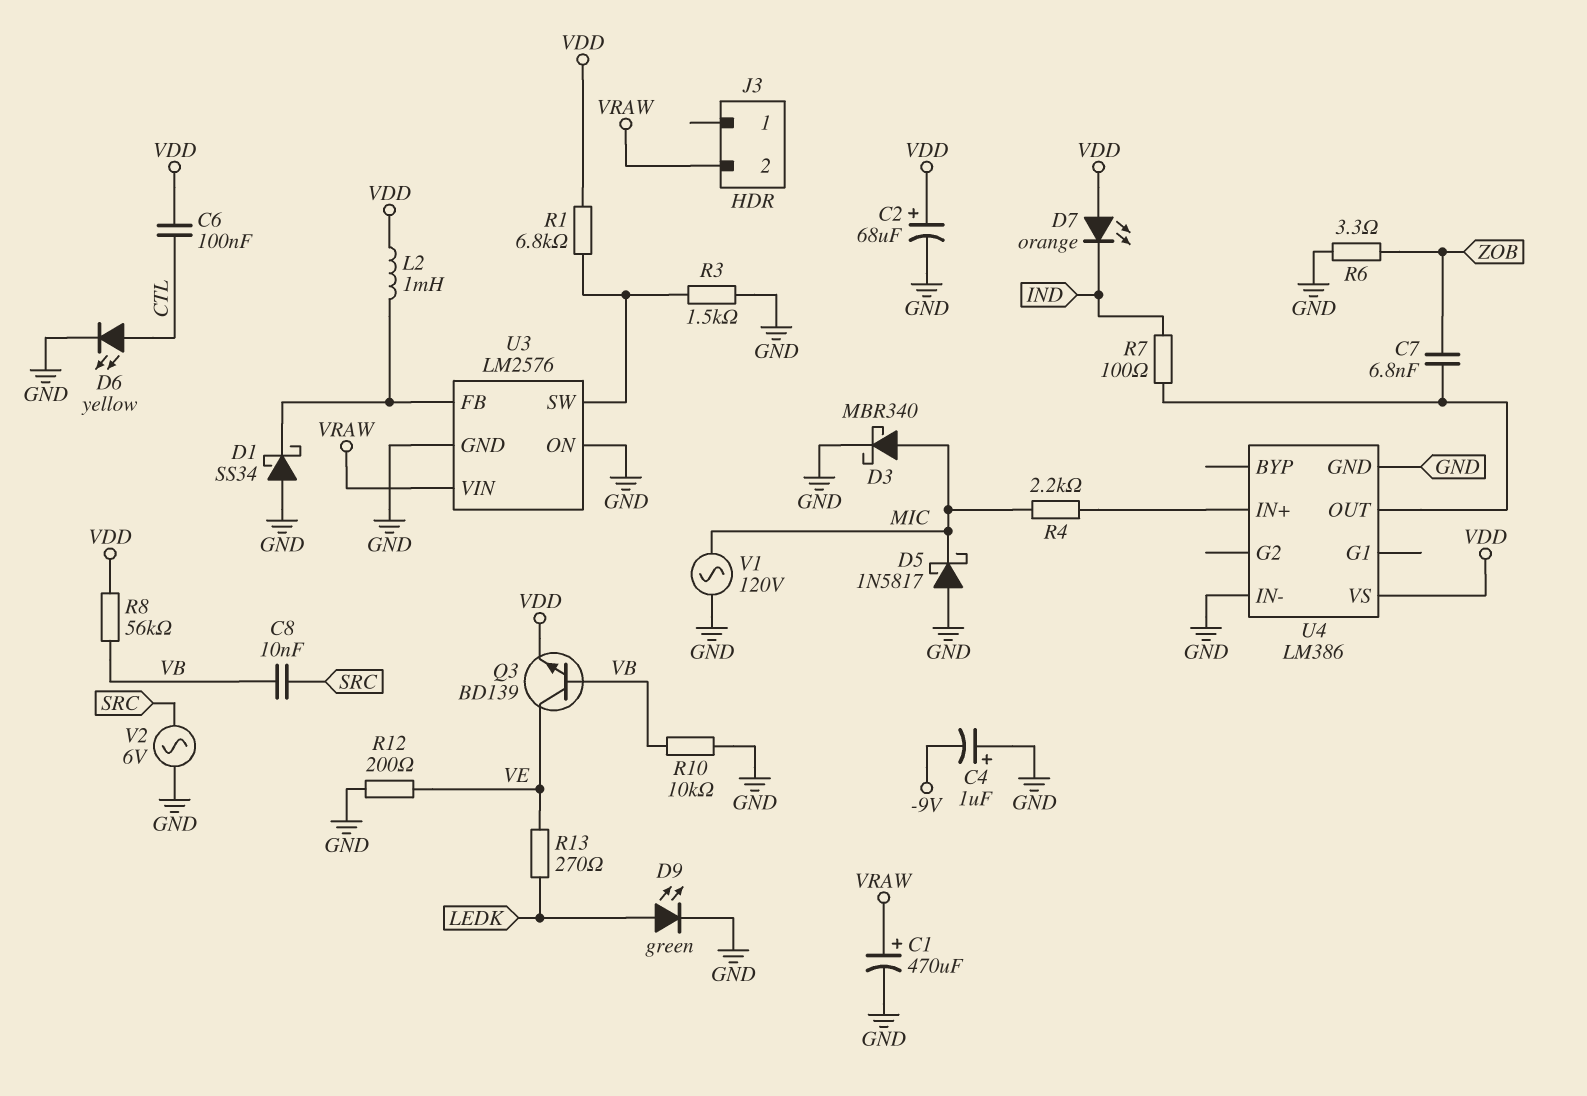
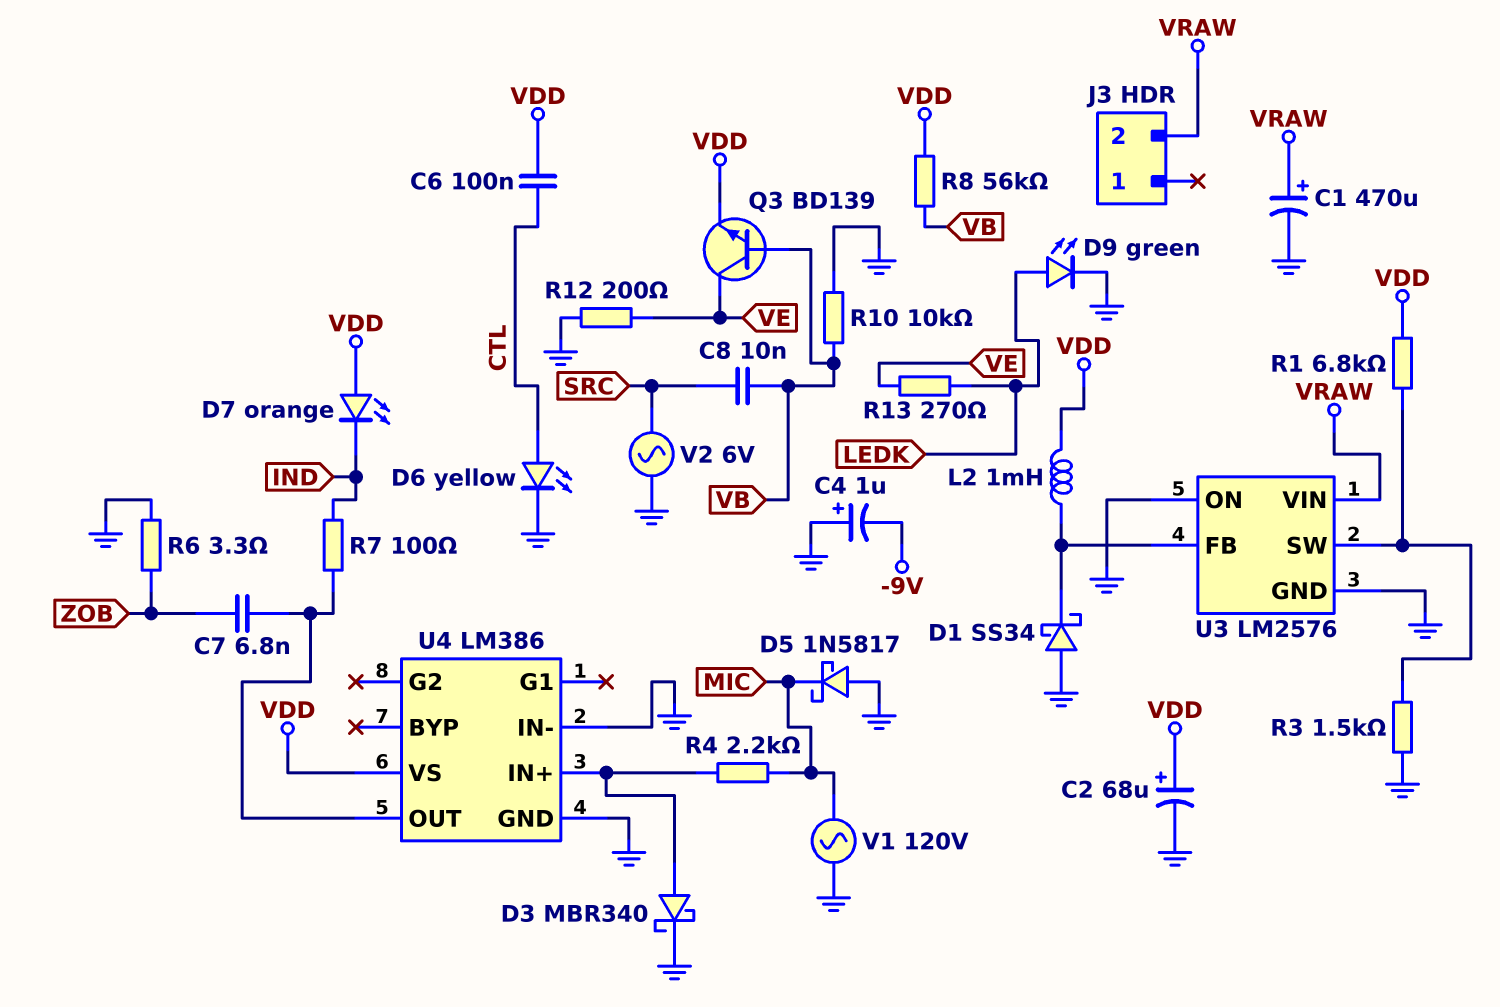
D3: schottky MBR340 (A MIC, K GND) -> schottky MBR340 (A U4/IN+, K GND)

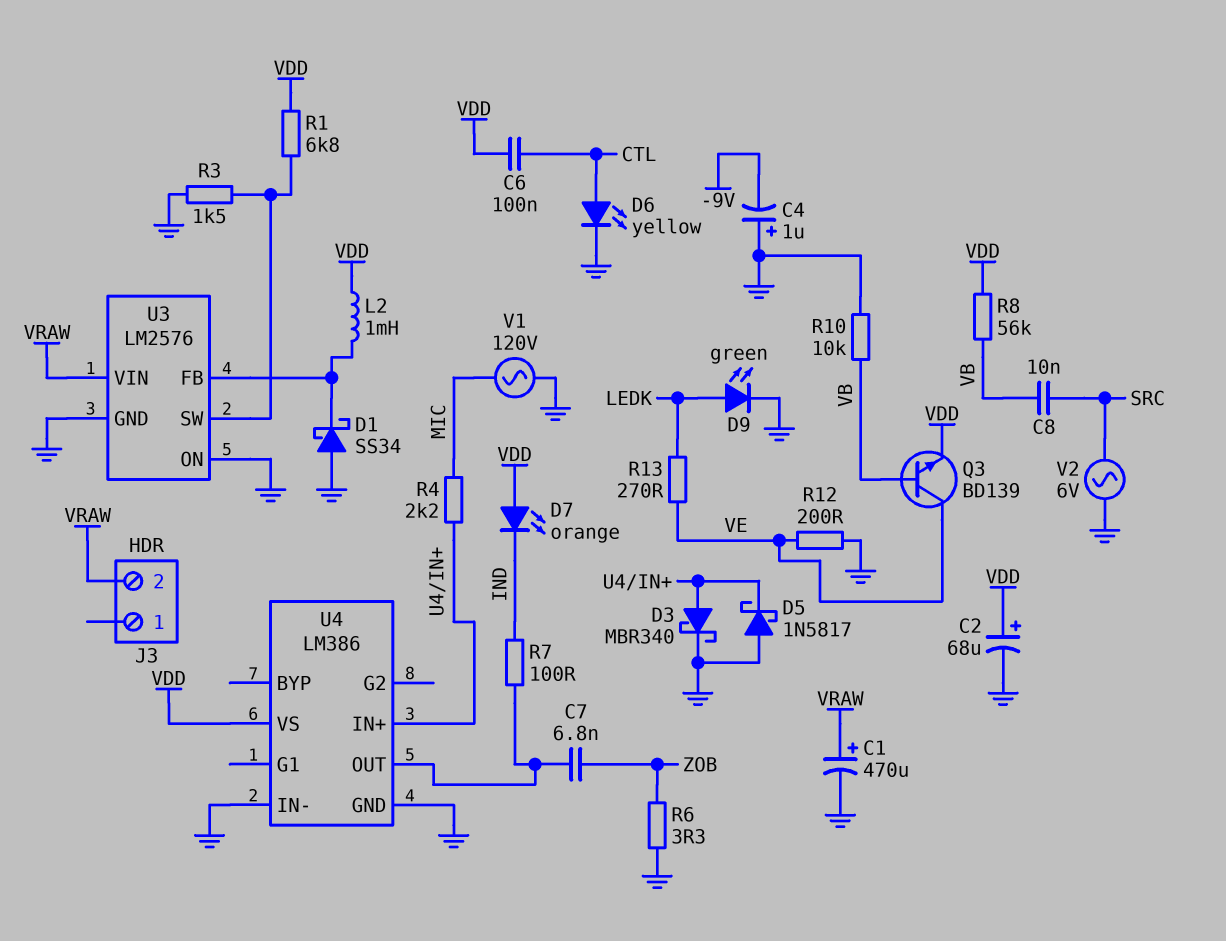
D5: schottky 1N5817 (A GND, K MIC) -> schottky 1N5817 (A GND, K U4/IN+)

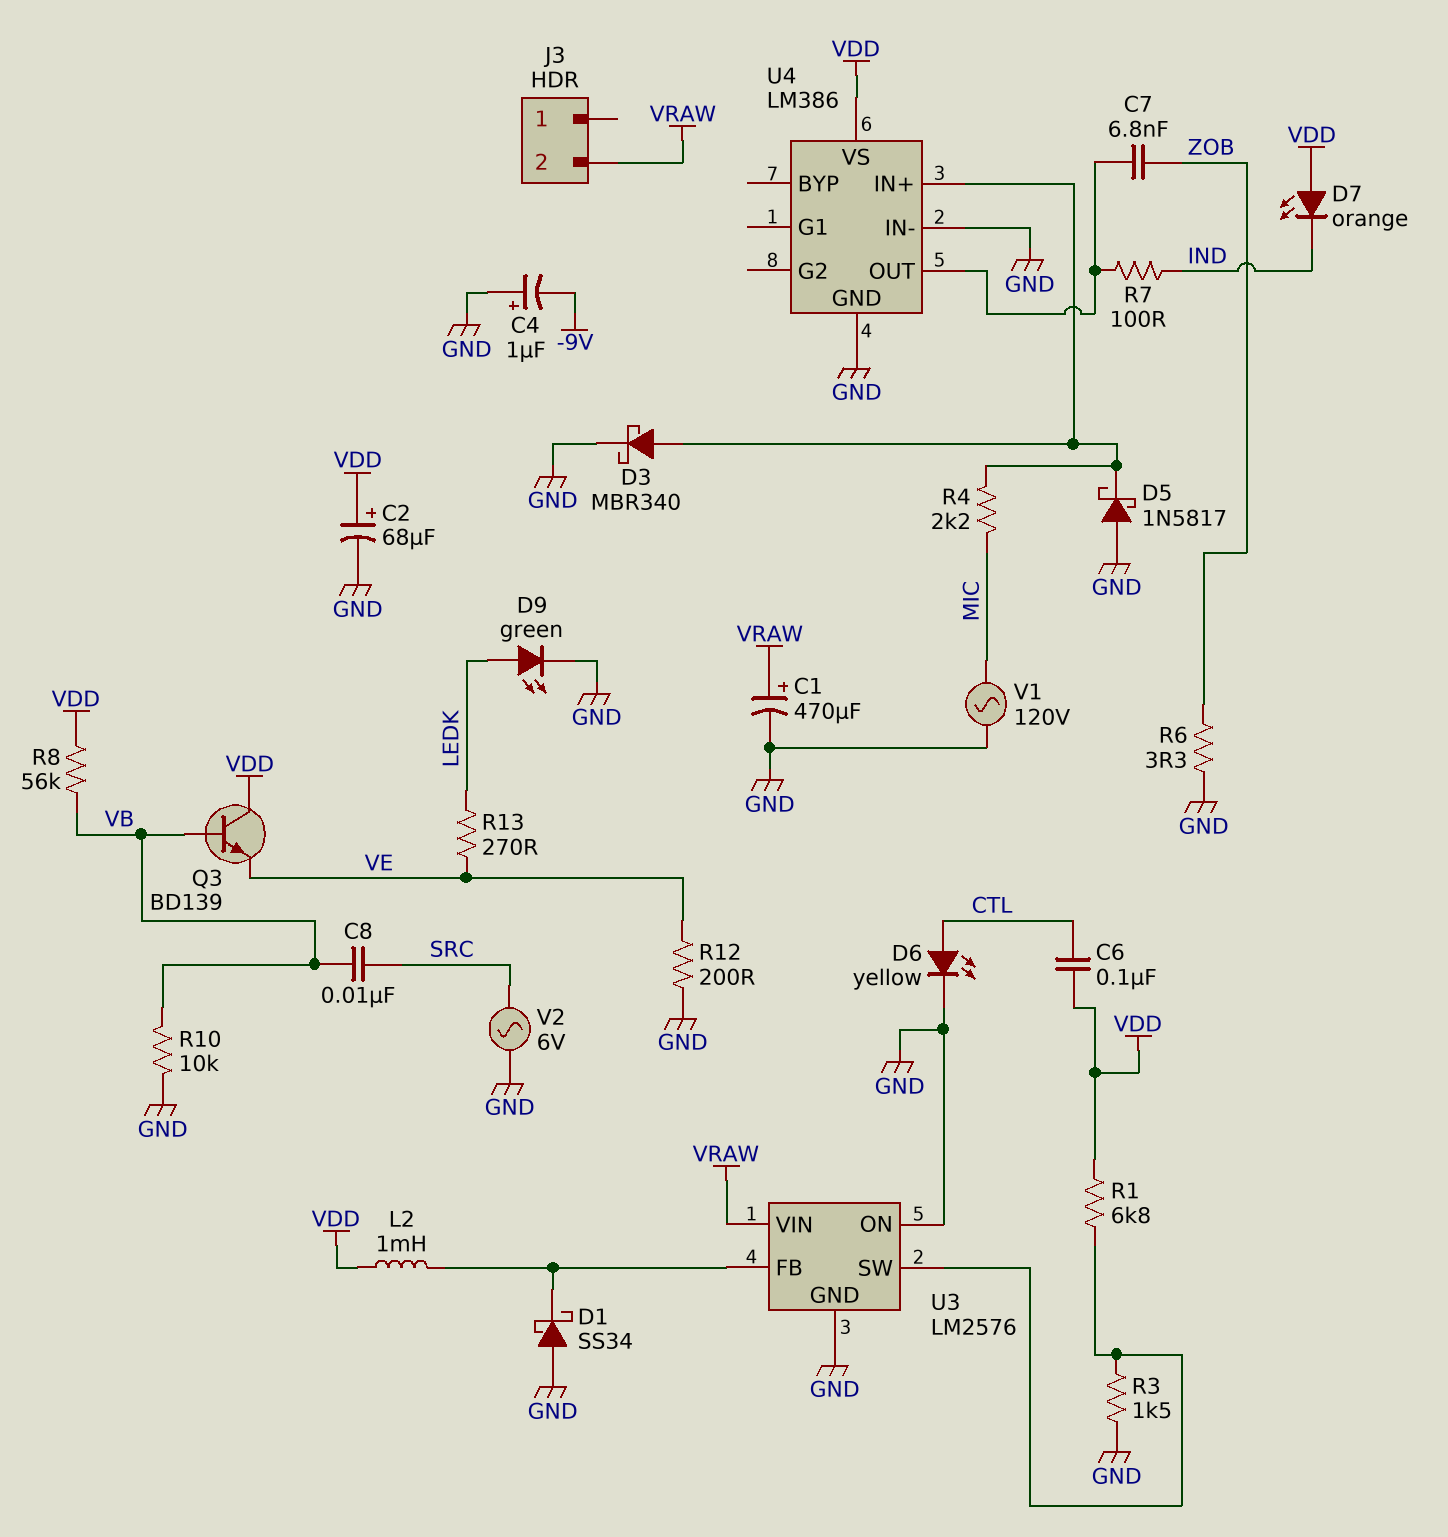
Q3: NPN BD139 (B VB, C VE, E VDD) -> NPN BD139 (B VB, C VDD, E VE)

